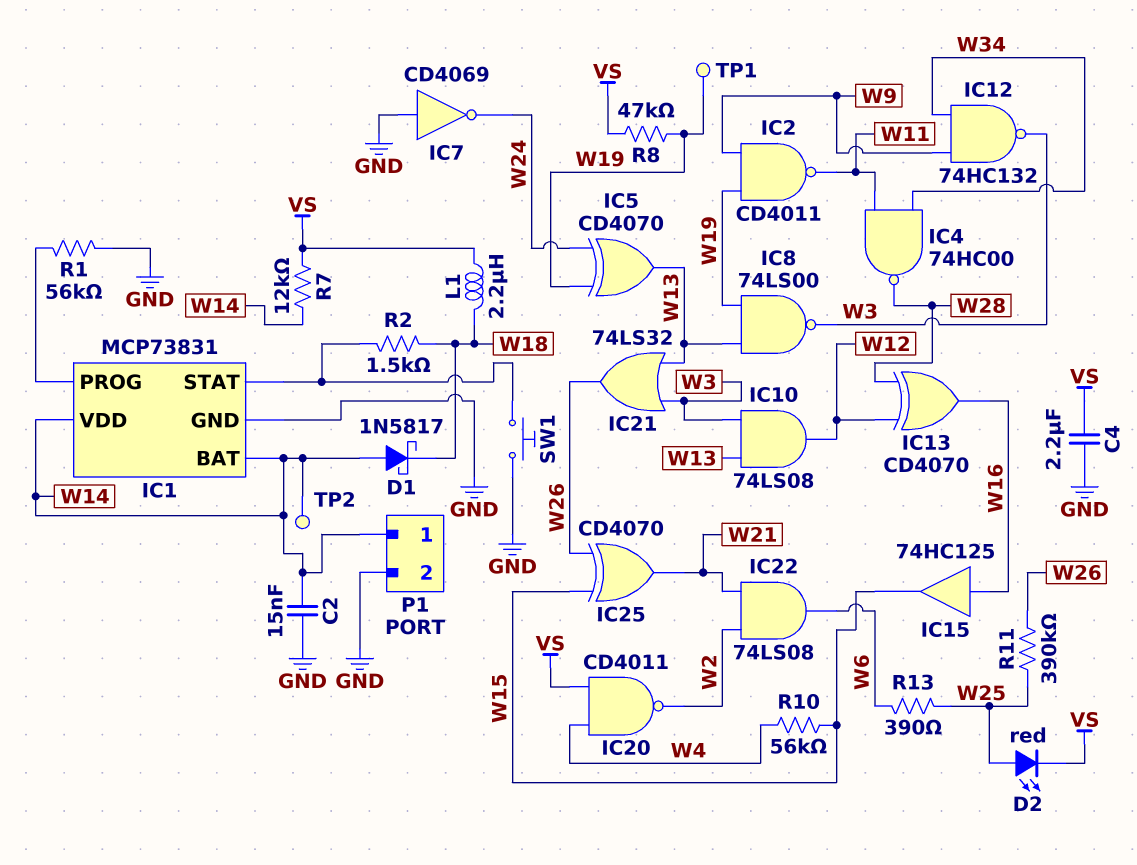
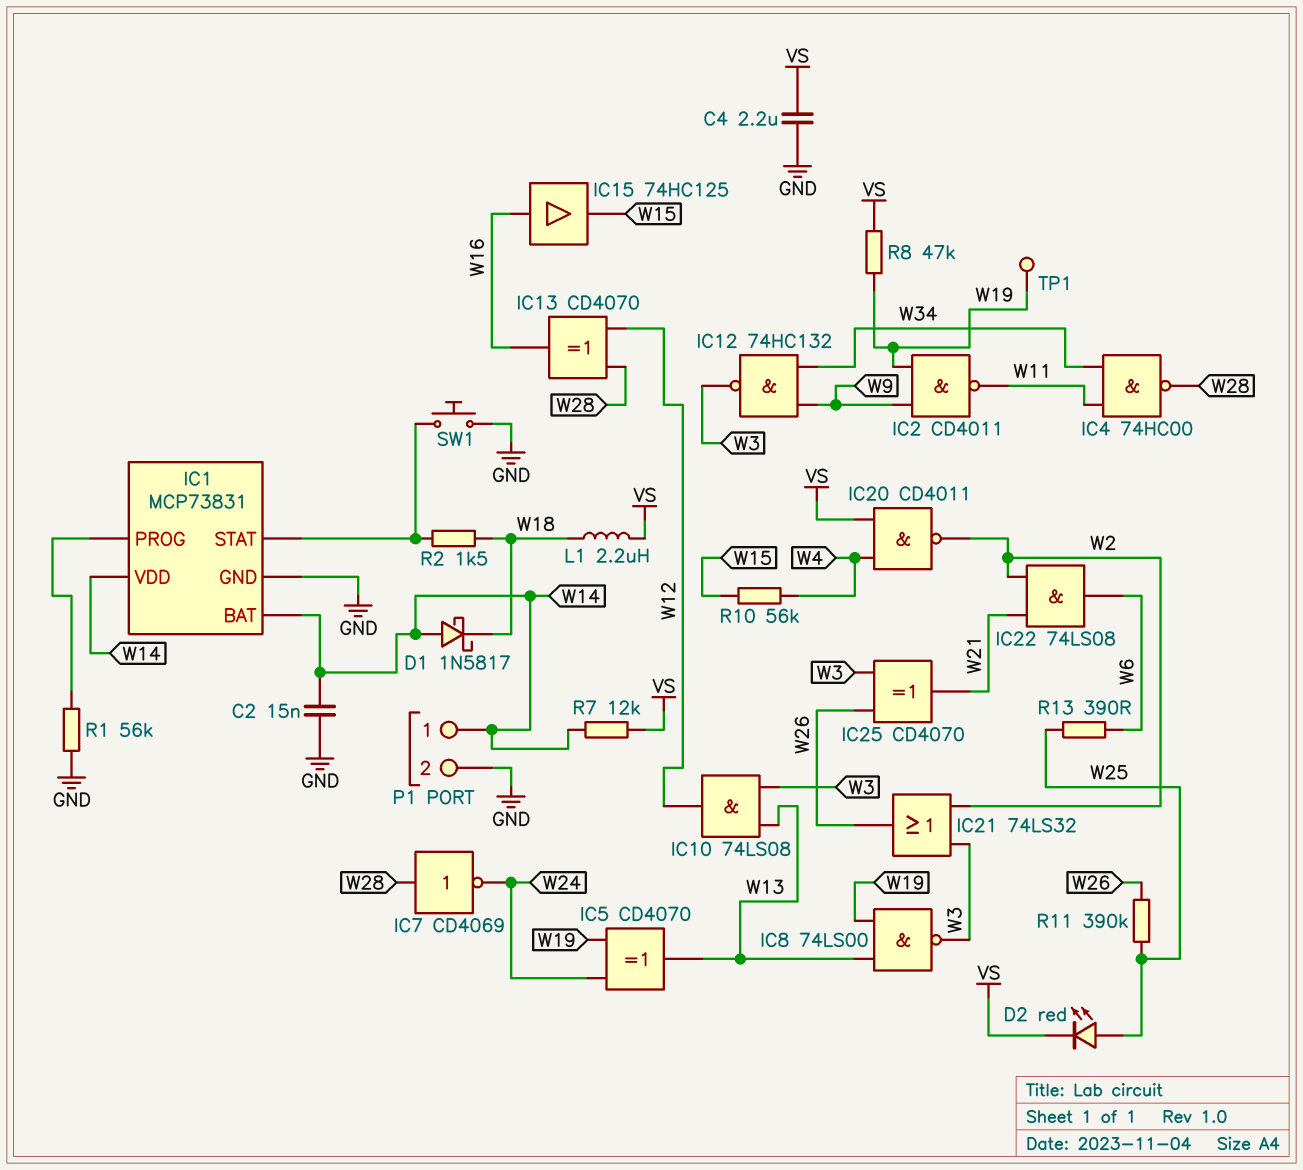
IC7: NOT CD4069 (in GND, out W24) -> NOT CD4069 (in W28, out W24)
IC21: OR 74LS32 (in W3, in W13, out W26) -> OR 74LS32 (in W2, in W3, out W26)
IC25: XOR CD4070 (in W15, in W26, out W21) -> XOR CD4070 (in W3, in W26, out W21)
TP2: test point (W14) -> none

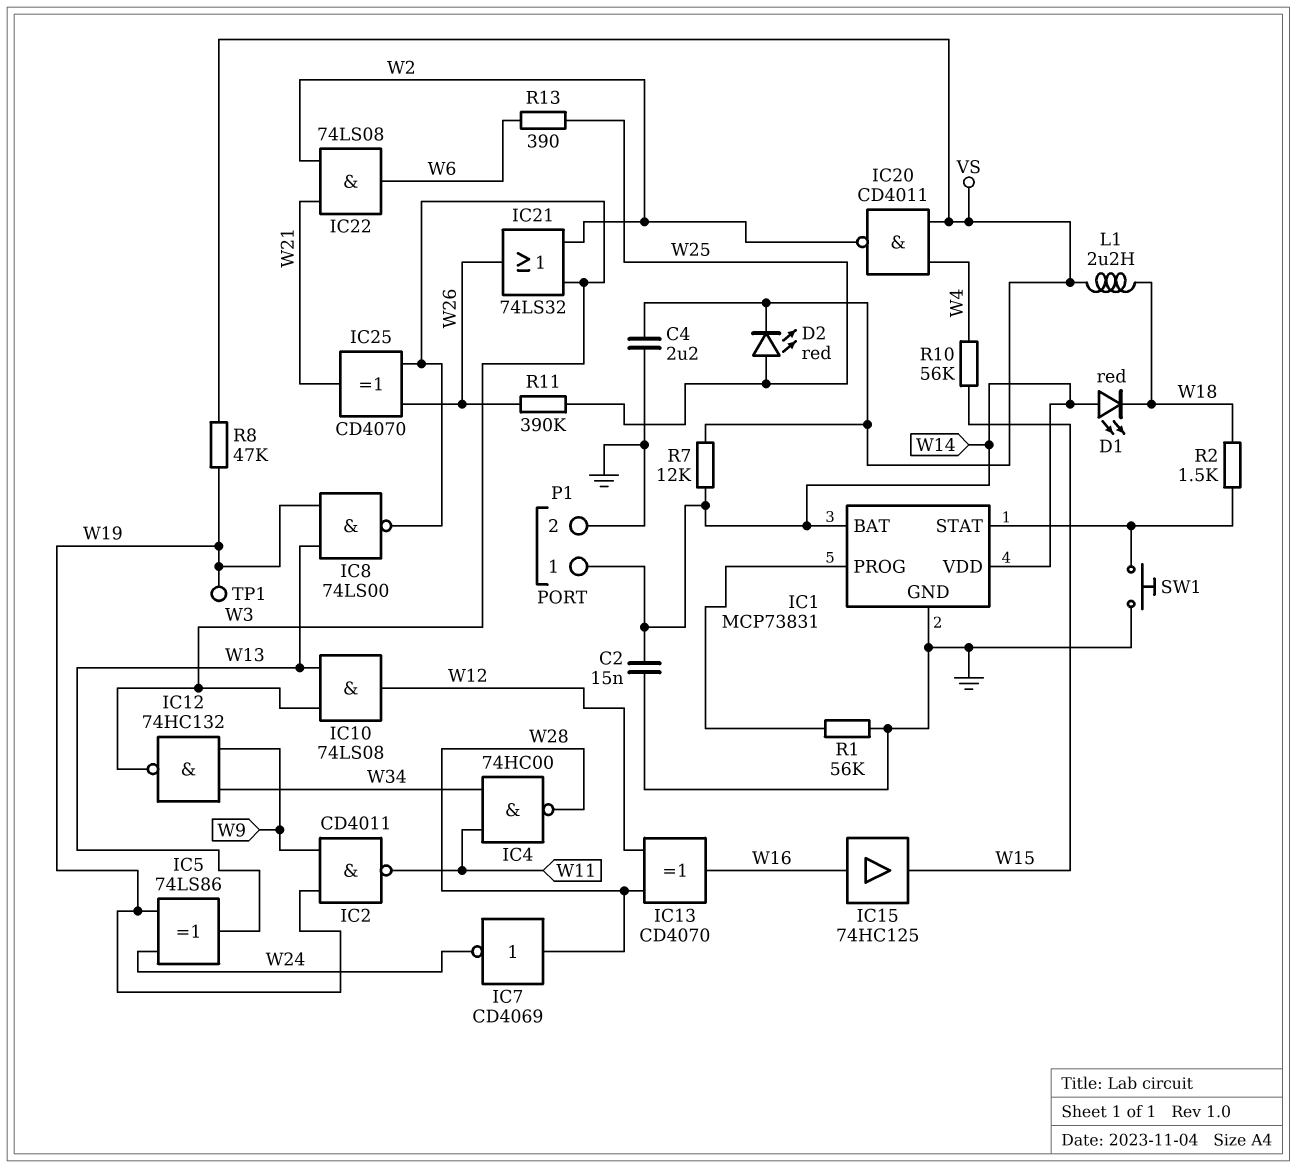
D1: schottky 1N5817 (A W14, K W18) -> LED red (A W14, K W18)
IC5: XOR CD4070 (in W19, in W24, out W13) -> XOR 74LS86 (in W19, in W24, out W13)

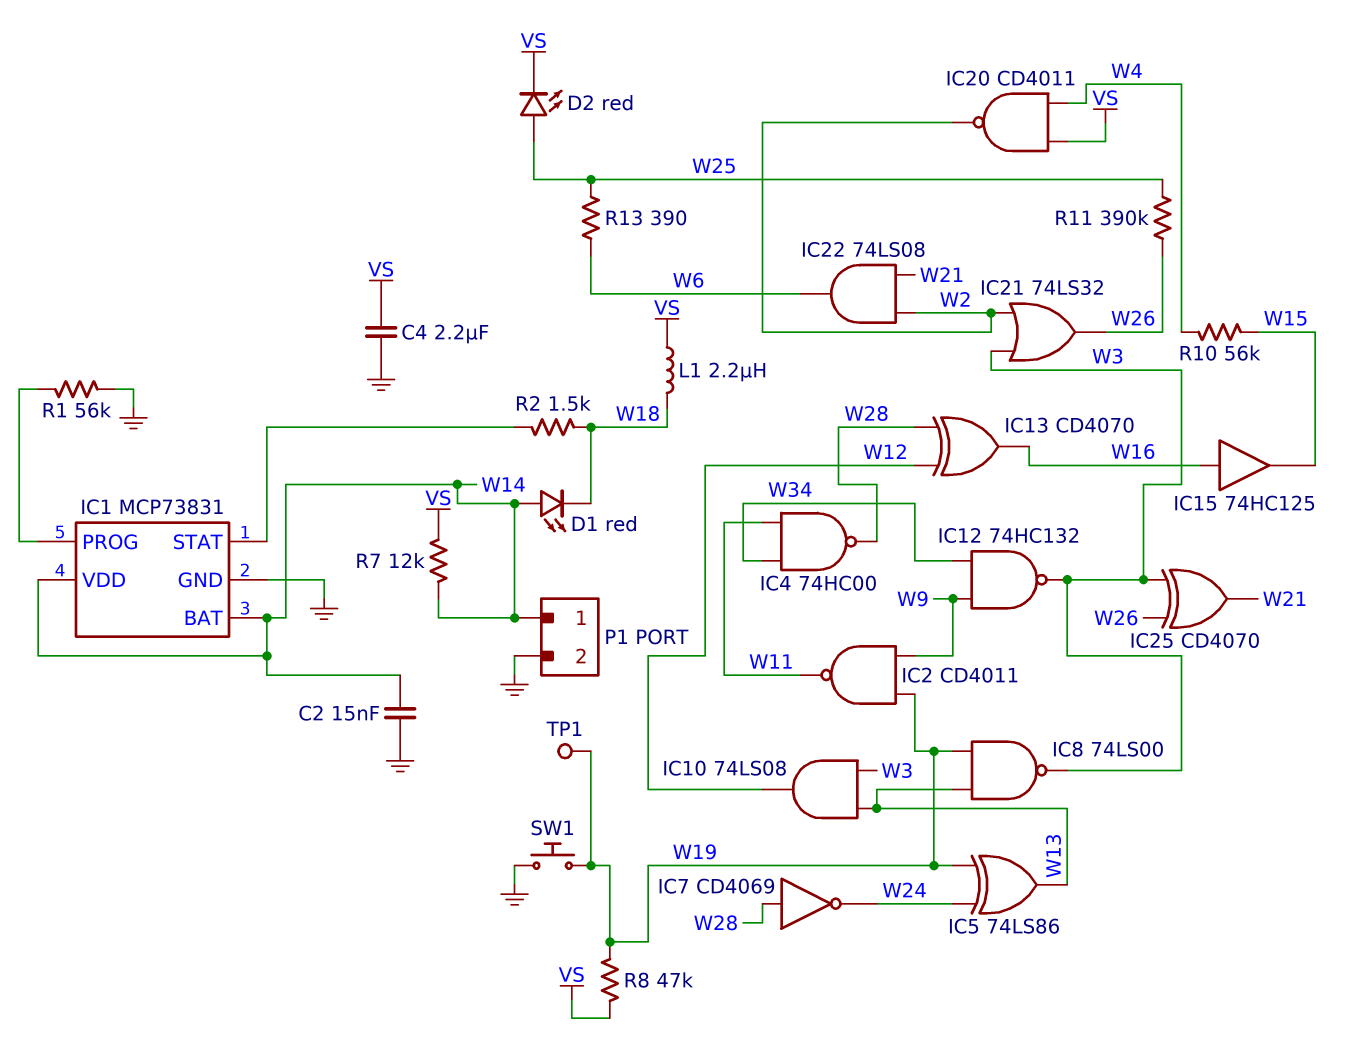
SW1: button (GND, IC1/STAT) -> button (GND, W19)

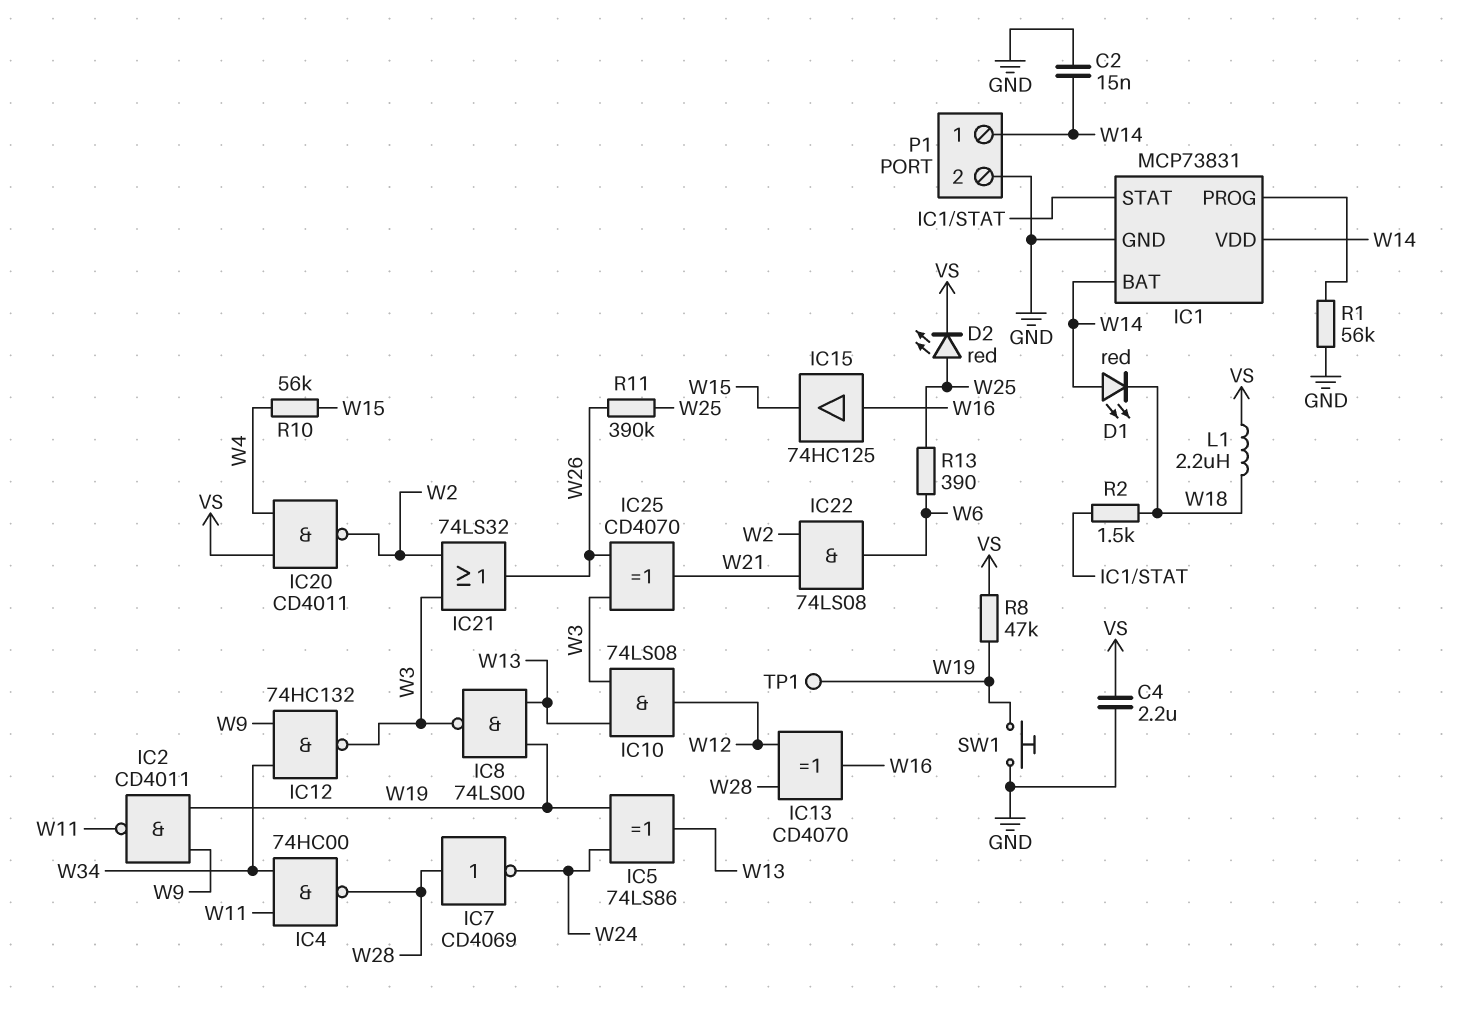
R7: 12k (VS, W14) -> none

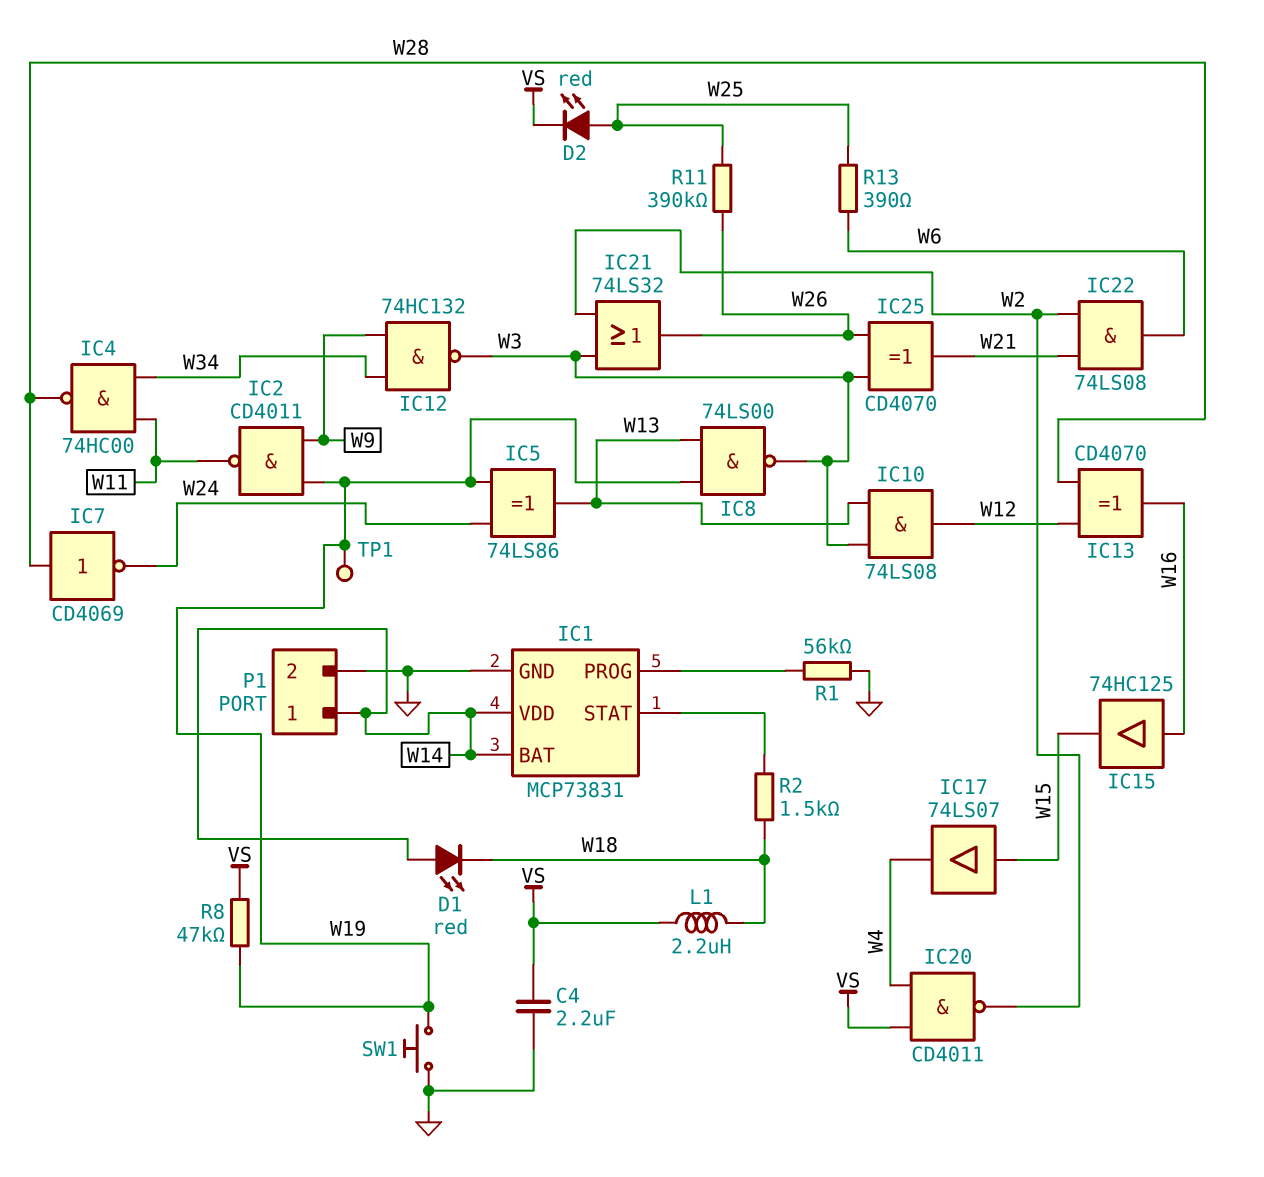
C2: 15nF (GND, W14) -> none
IC17: none -> buffer 74LS07 (in W15, out W4)
R10: 56k (W4, W15) -> none

